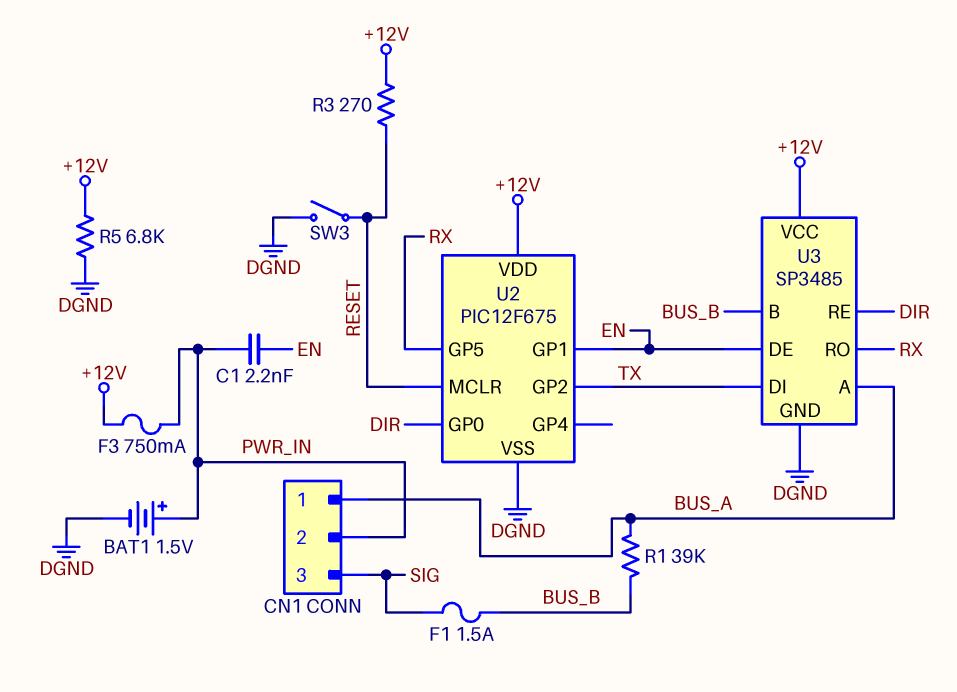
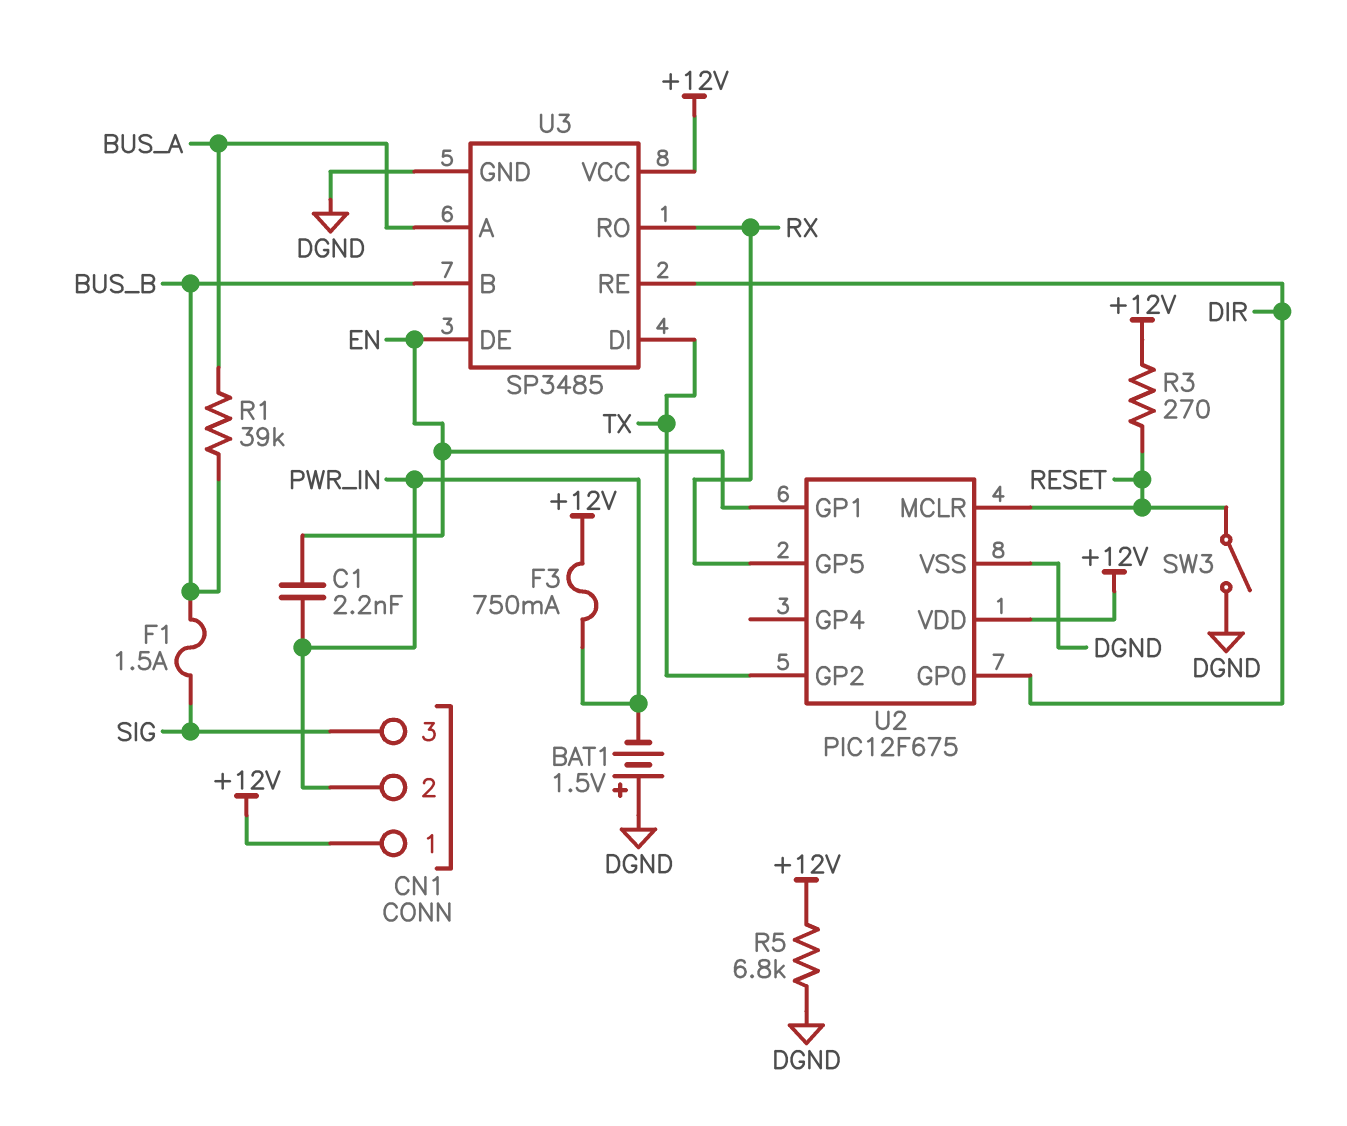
BAT1: 1.5V (plus PWR_IN, minus DGND) -> 1.5V (plus DGND, minus PWR_IN)
CN1 pin 1: BUS_A -> +12V

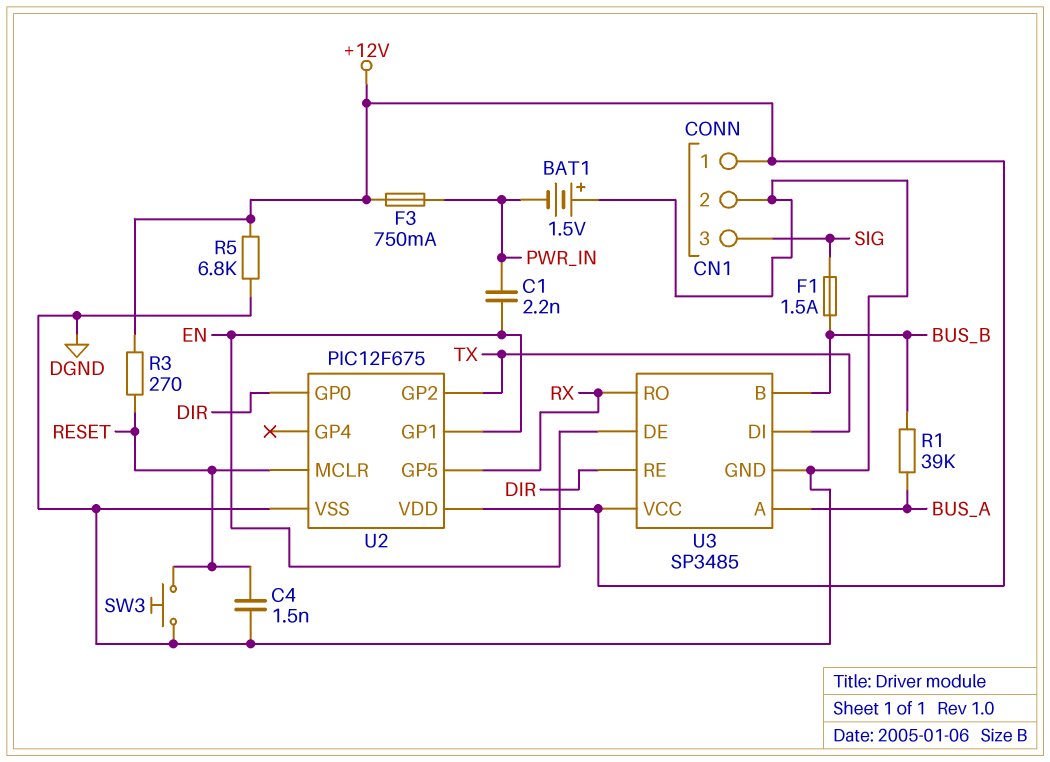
C4: none -> 1.5nF (DGND, RESET)
CN1 pin 2: PWR_IN -> DGND
SW3: switch (DGND, RESET) -> button (DGND, RESET)

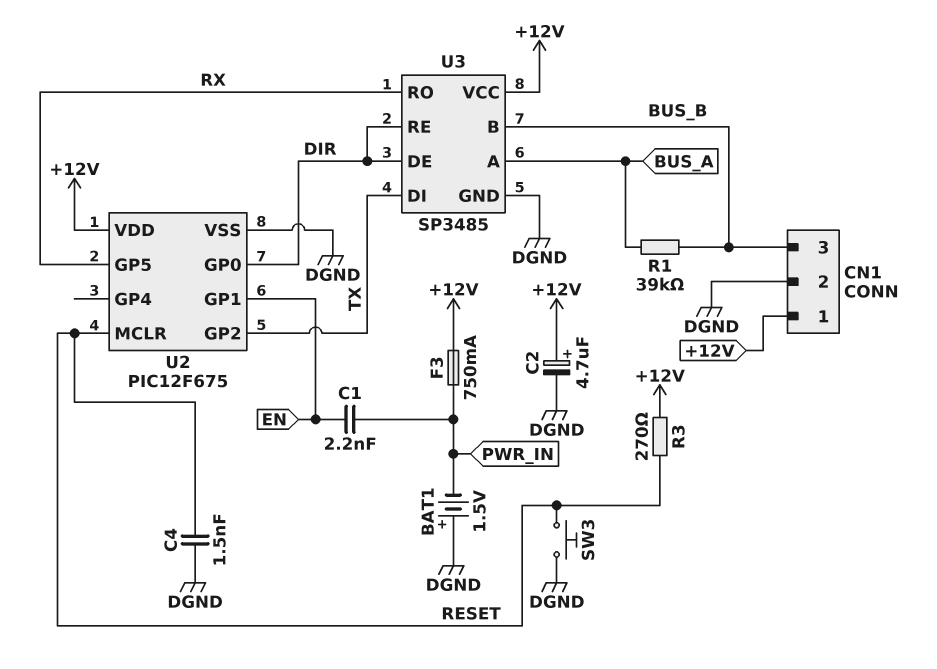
C2: none -> 4.7uF (plus +12V, minus DGND)
CN1 pin 3: SIG -> BUS_B
F1: 1.5A (BUS_B, SIG) -> none
R5: 6.8k (+12V, DGND) -> none
U3 pin DE: EN -> DIR

